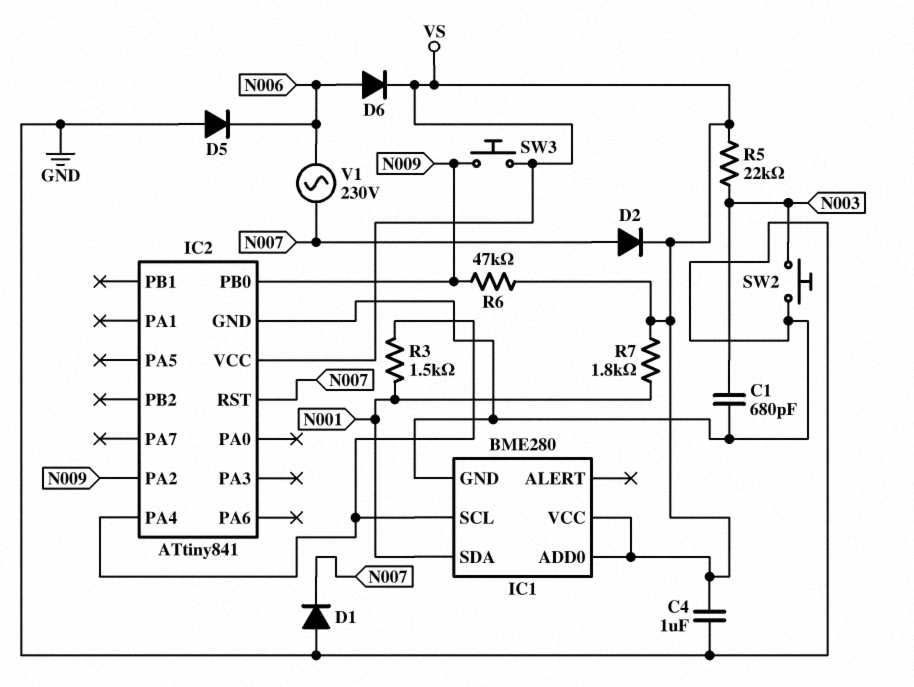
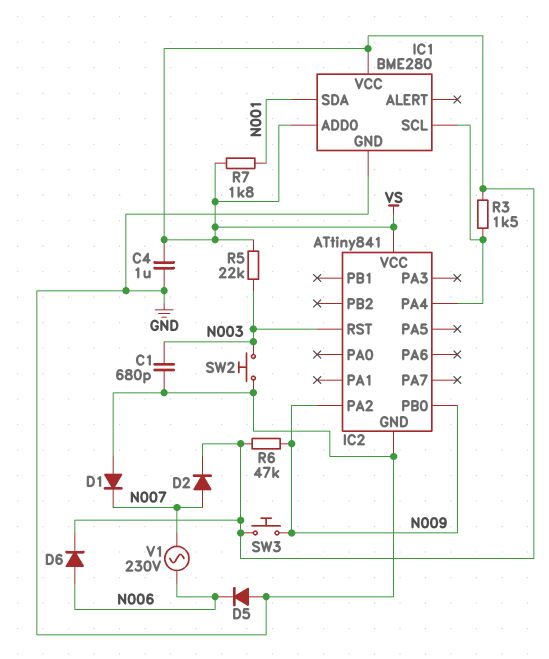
IC2 pin RST: N007 -> N003
R3: 1.5k (IC1/SCL, N001) -> 1.5k (IC1/SCL, VS)

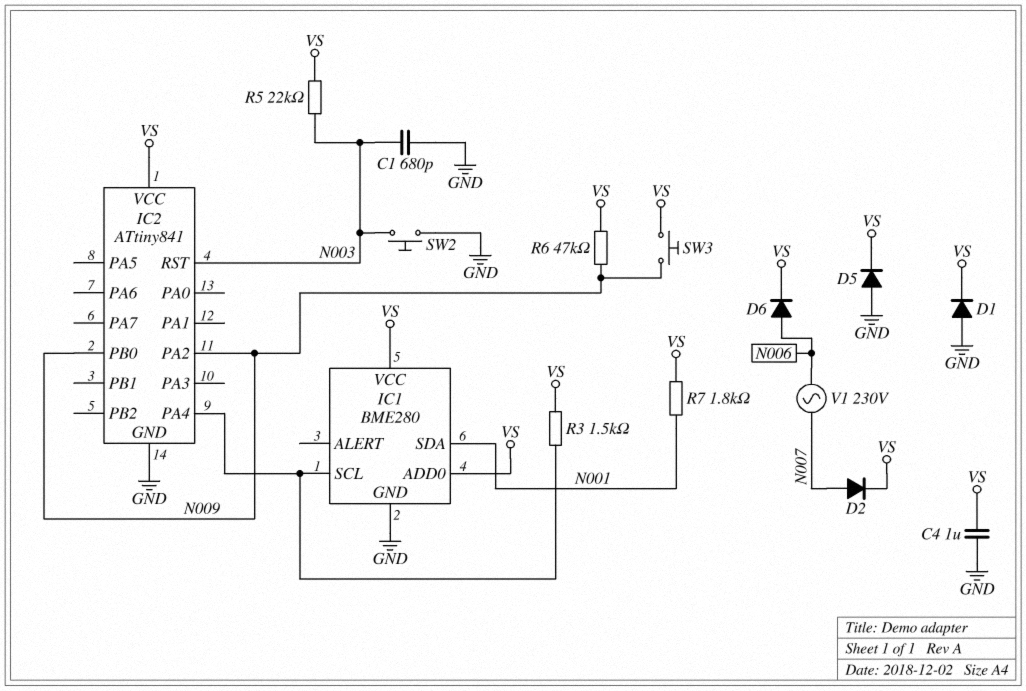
D1: diode (A GND, K N007) -> diode (A GND, K VS)
D5: diode (A GND, K N006) -> diode (A GND, K VS)

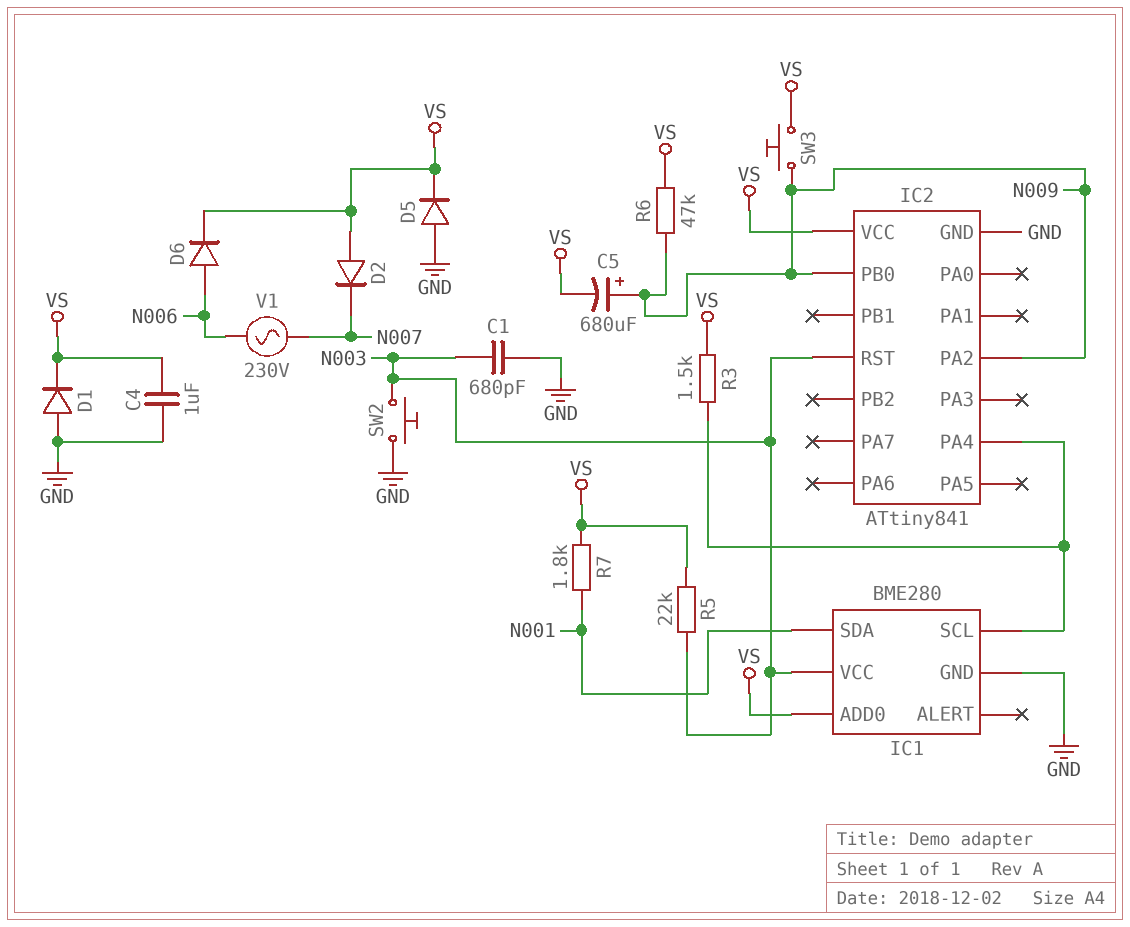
C5: none -> 680uF (plus N009, minus VS)
D2: diode (A N007, K VS) -> diode (A VS, K N007)
IC1 pin VCC: VS -> N003

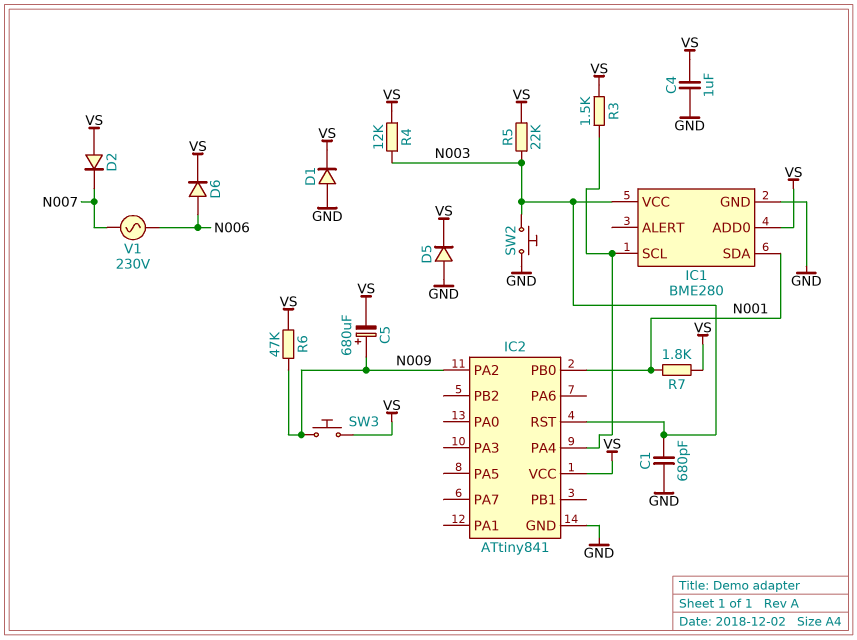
IC2 pin PB0: N009 -> N001
R4: none -> 12k (N003, VS)

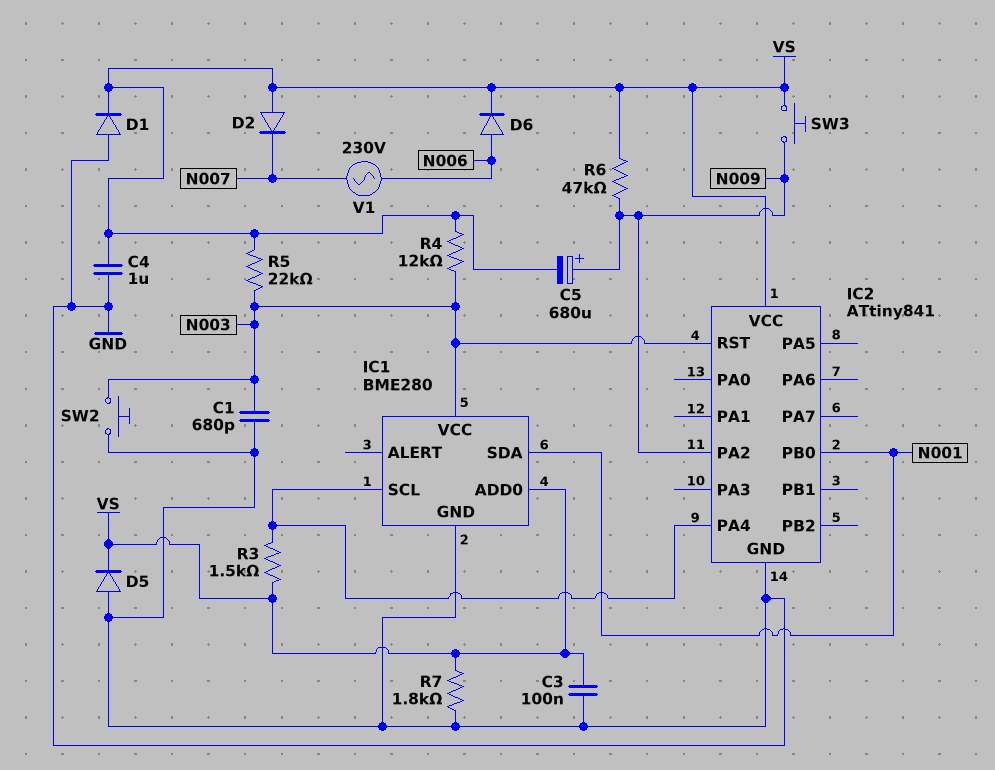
C3: none -> 100nF (GND, VS)
R7: 1.8k (N001, VS) -> 1.8k (GND, VS)

